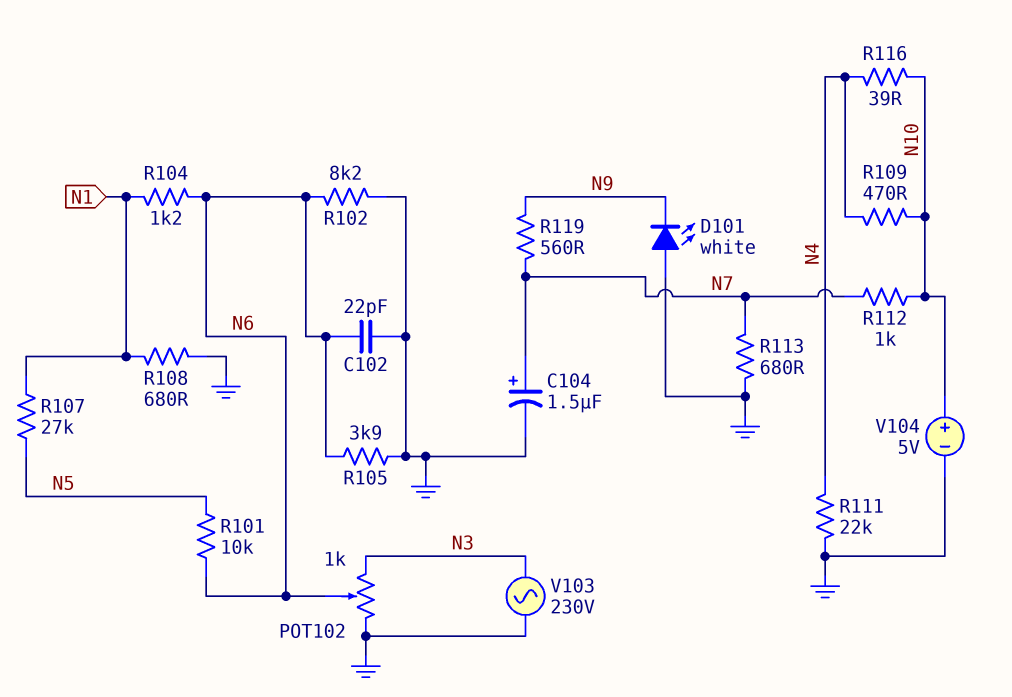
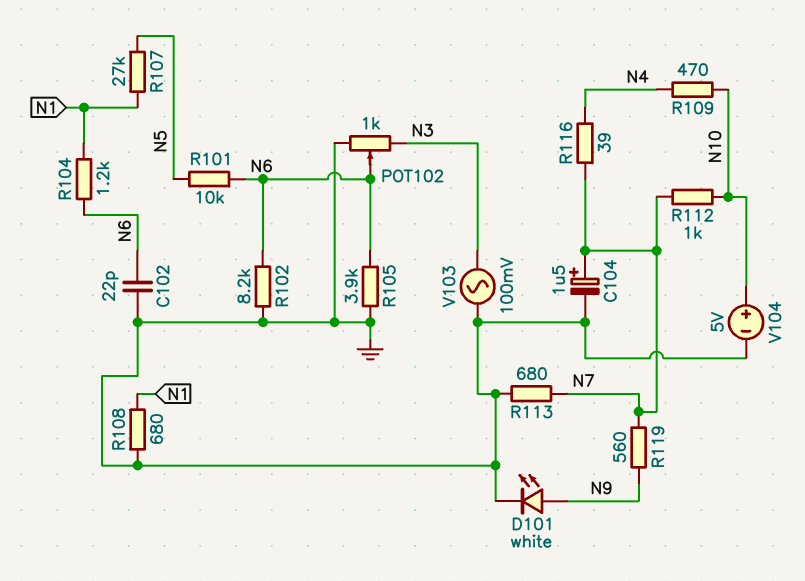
D101: LED white (A GND, K N9) -> LED white (A N9, K GND)
R111: 22k (GND, N4) -> none
R116: 39 (N4, N10) -> 39 (N4, N7)
V103: AC 230V (GND, N3) -> AC 100mV (GND, N3)

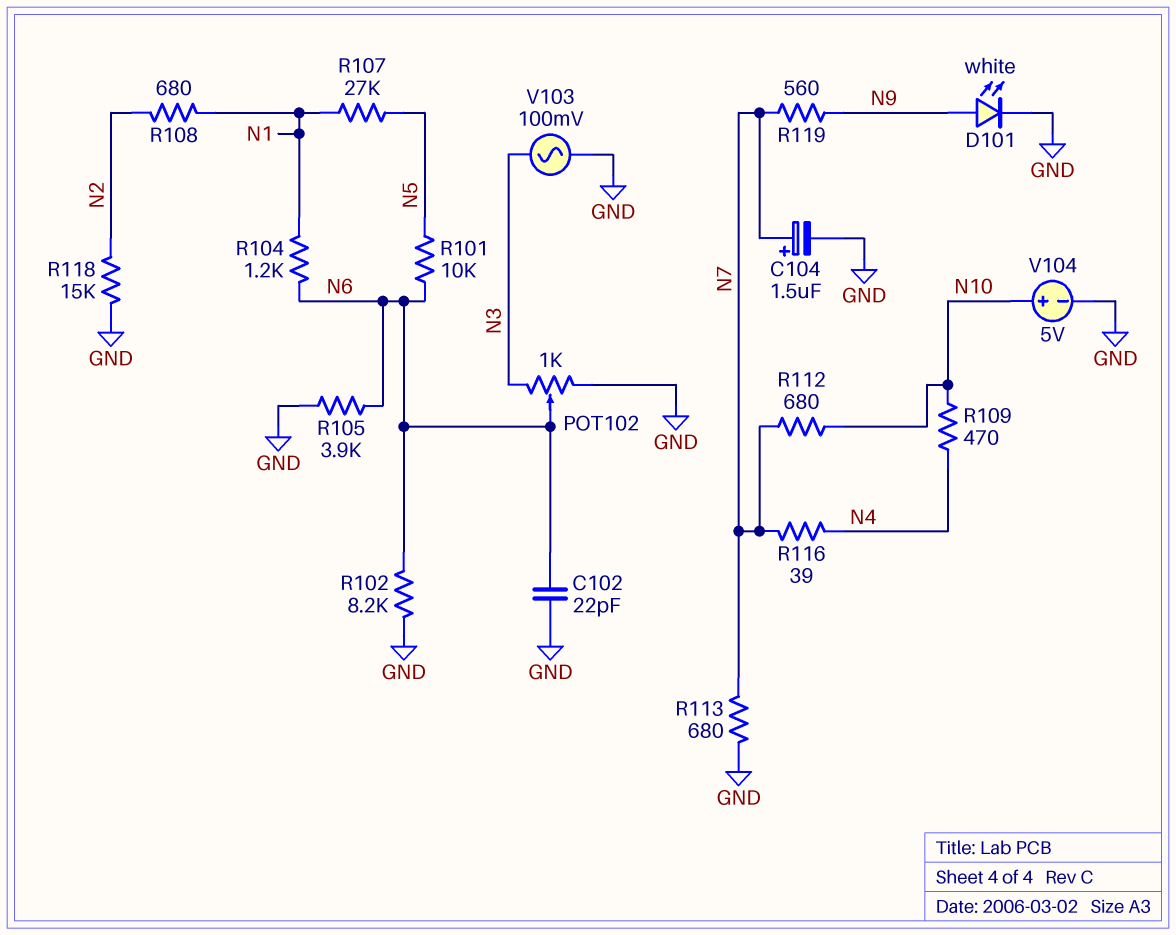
R108: 680 (GND, N1) -> 680 (N1, N2)
R112: 1k (N7, N10) -> 680 (N7, N10)
R118: none -> 15k (GND, N2)

